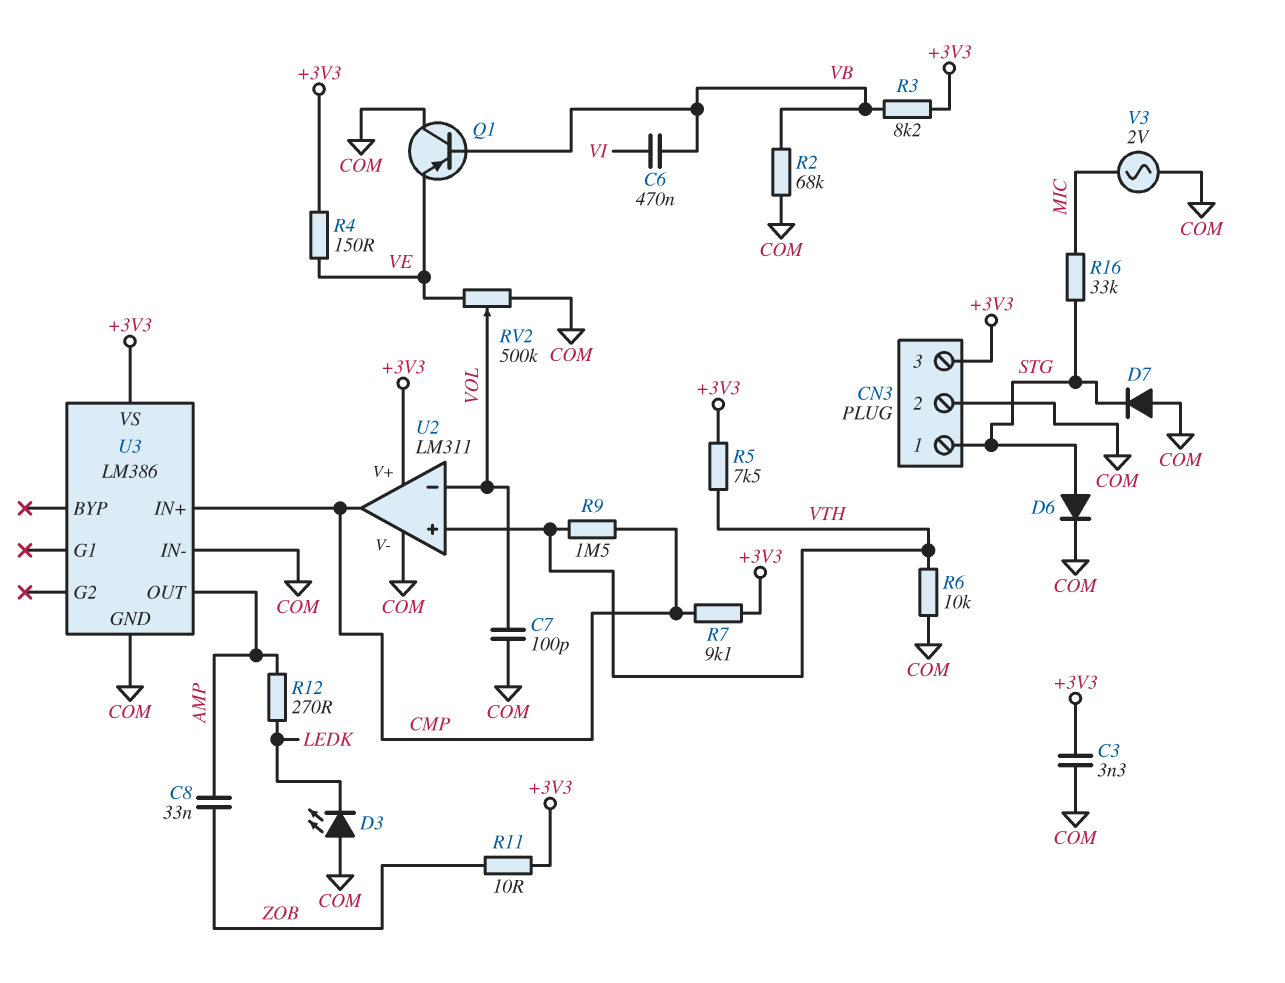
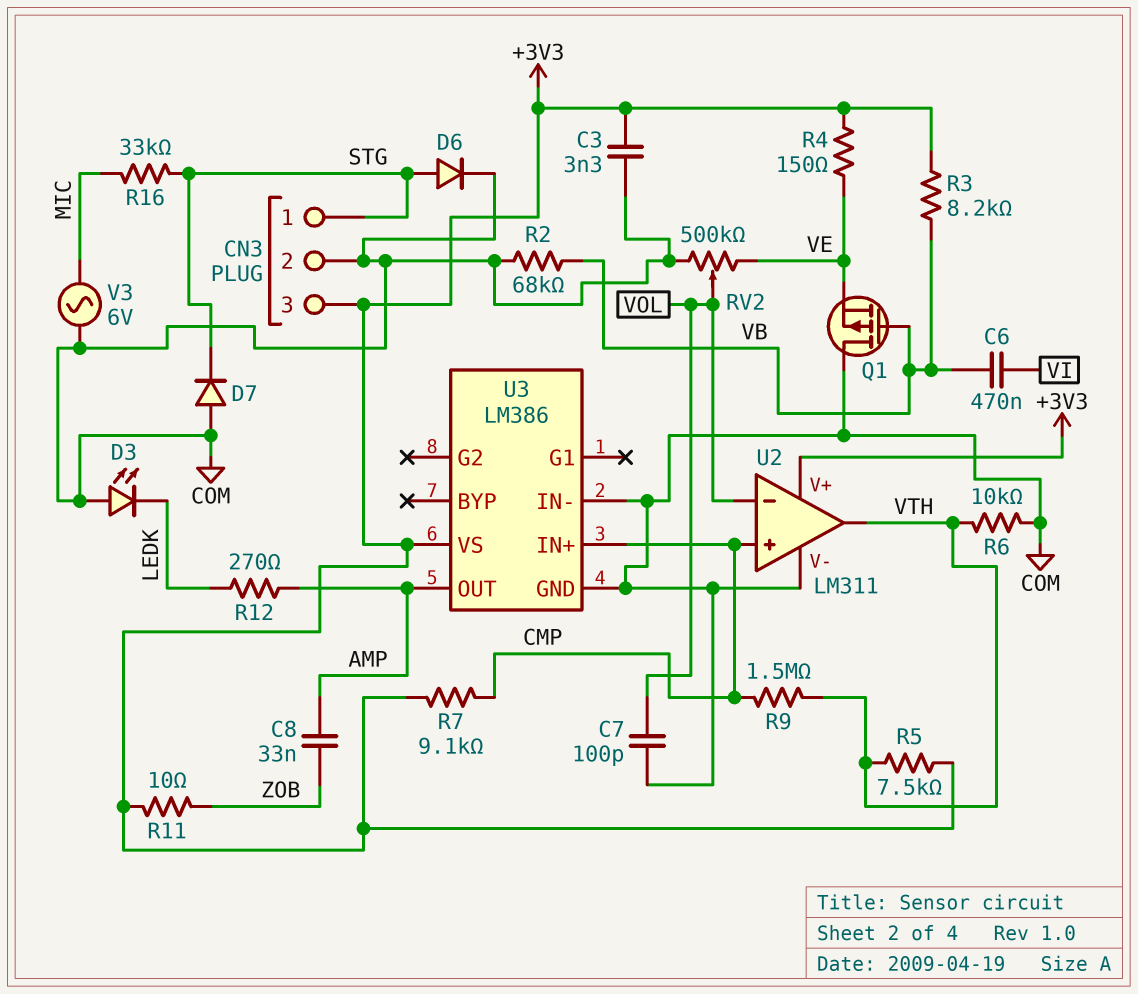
Q1: PNP (B VB, C COM, E VE) -> PMOS (G VB, D COM, S VE)
U2 pin in+: VTH -> CMP
U2 pin out: CMP -> VTH
V3: AC 2V (COM, MIC) -> AC 6V (COM, MIC)

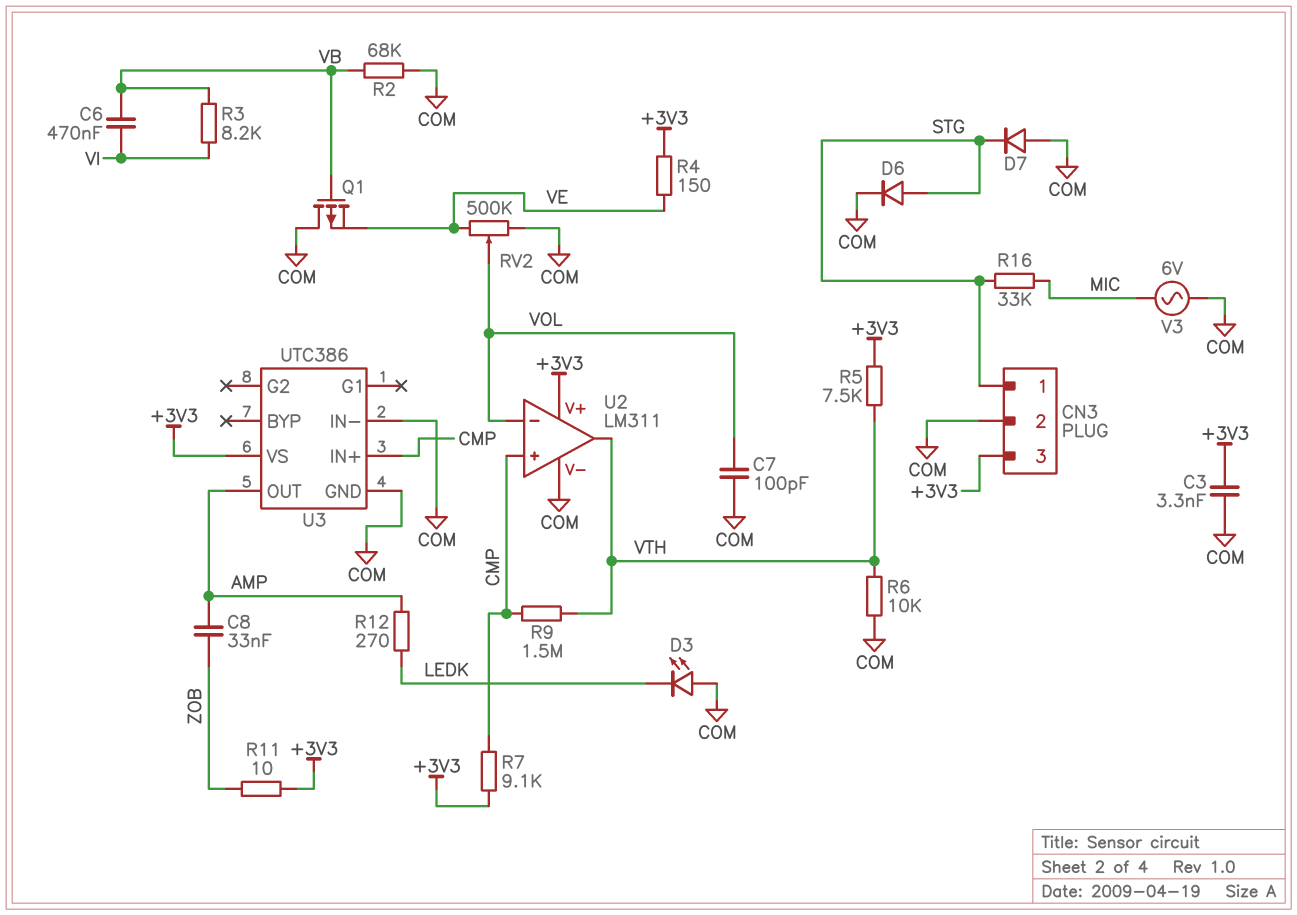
R3: 8.2k (+3V3, VB) -> 8.2k (VB, VI)
U3: LM386 -> UTC386

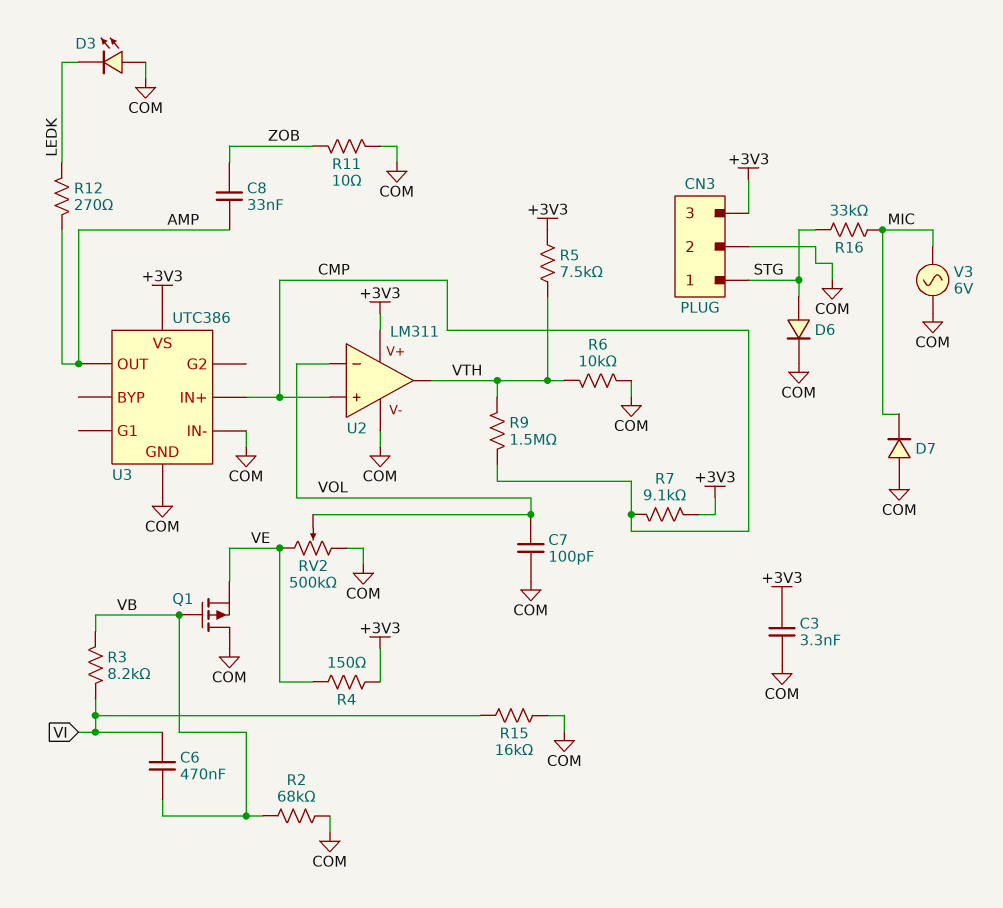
D7: diode (A COM, K STG) -> diode (A COM, K MIC)
R11: 10 (+3V3, ZOB) -> 10 (COM, ZOB)
R15: none -> 16k (COM, VI)

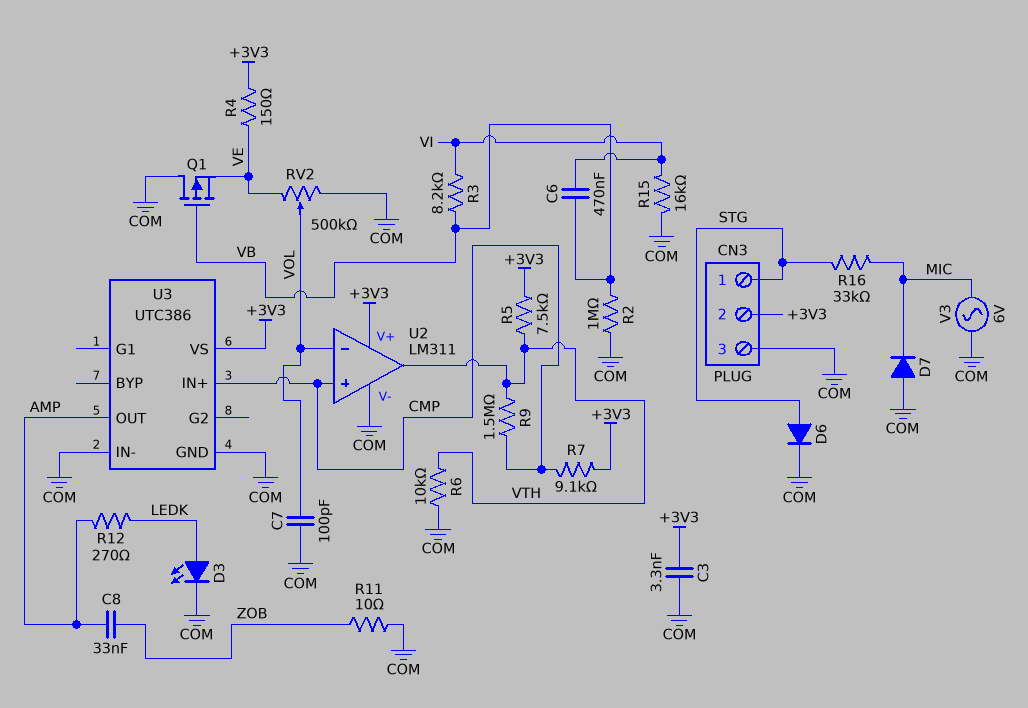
CN3 pin 2: COM -> +3V3
CN3 pin 3: +3V3 -> COM
D3: LED (A COM, K LEDK) -> LED (A LEDK, K COM)
R2: 68k (COM, VB) -> 1M (COM, VB)

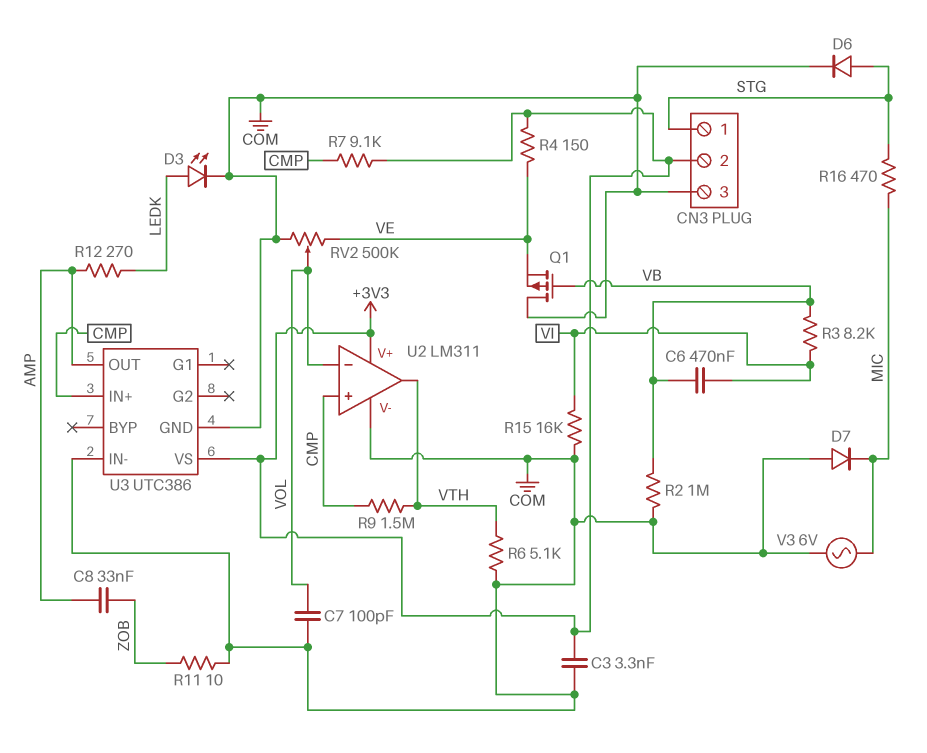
R5: 7.5k (+3V3, VTH) -> none
R6: 10k (COM, VTH) -> 5.1k (COM, VTH)
R16: 33k (MIC, STG) -> 470 (MIC, STG)

